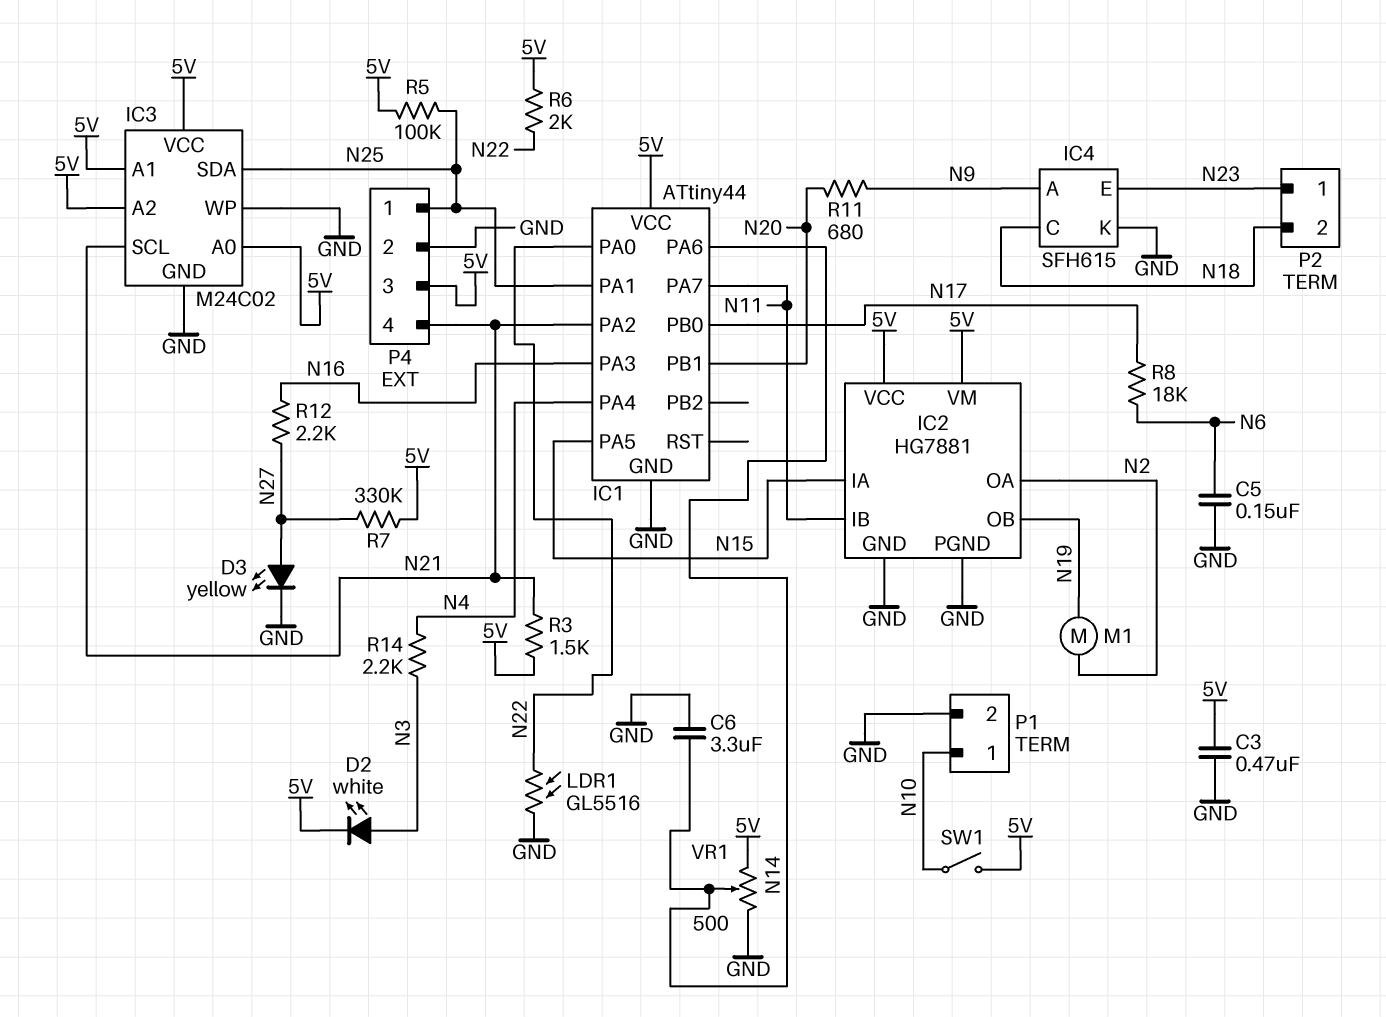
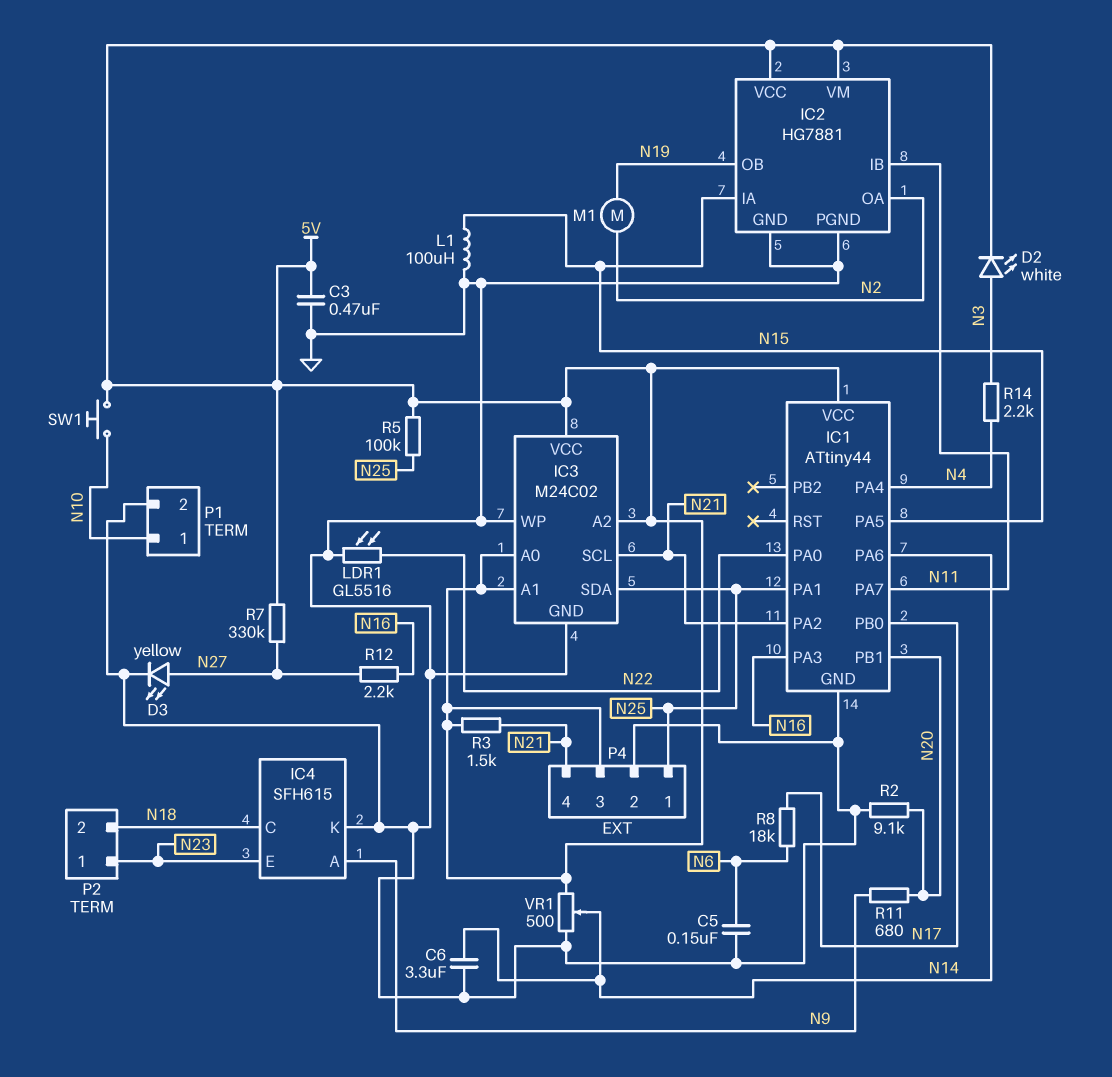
L1: none -> 100uH (GND, N15)
R2: none -> 9.1k (GND, N20)
R6: 2k (5V, N22) -> none
SW1: switch (5V, N10) -> button (5V, N10)

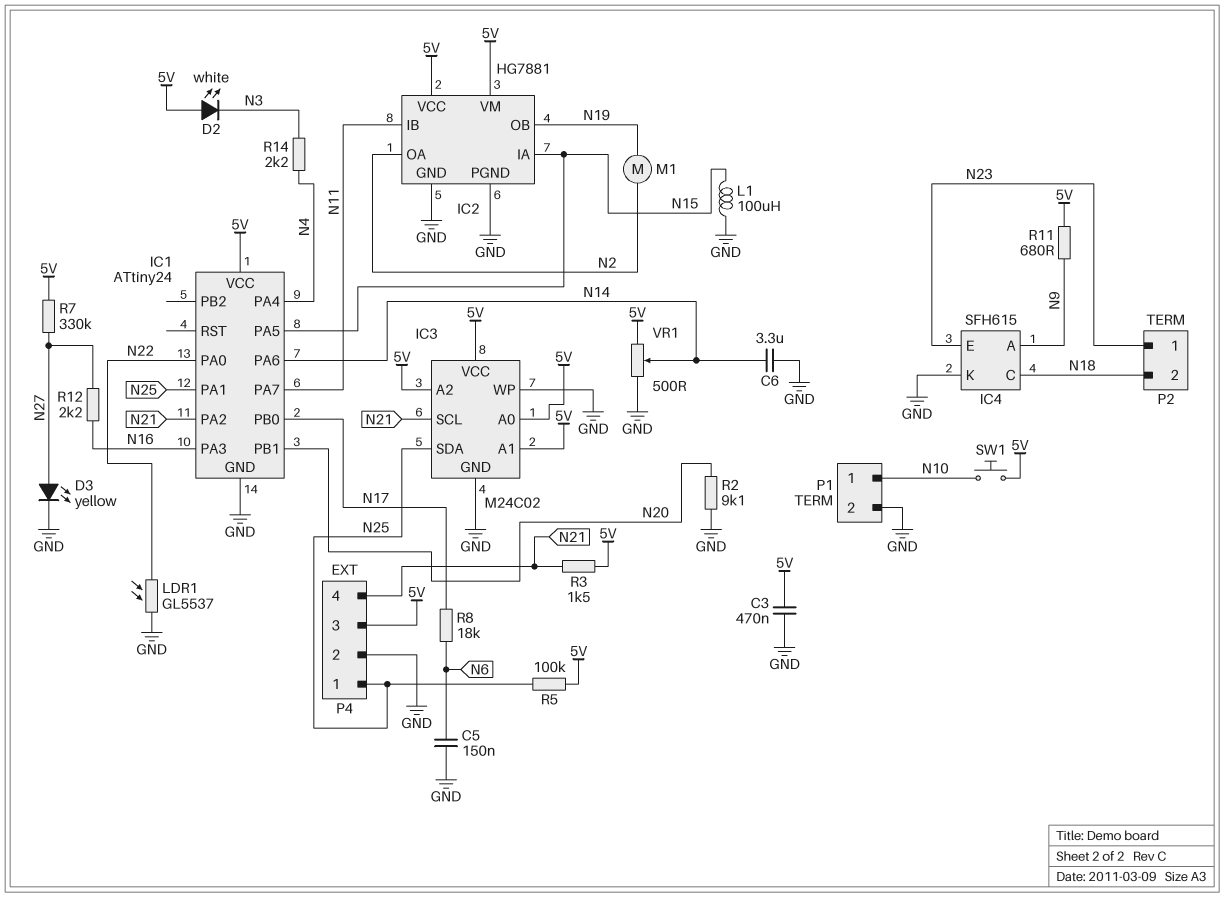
D2: LED white (A N3, K 5V) -> LED white (A 5V, K N3)
IC1: ATtiny44 -> ATtiny24
LDR1: GL5516 (GND, N22) -> GL5537 (GND, N22)
R11: 680 (N9, N20) -> 680 (5V, N9)

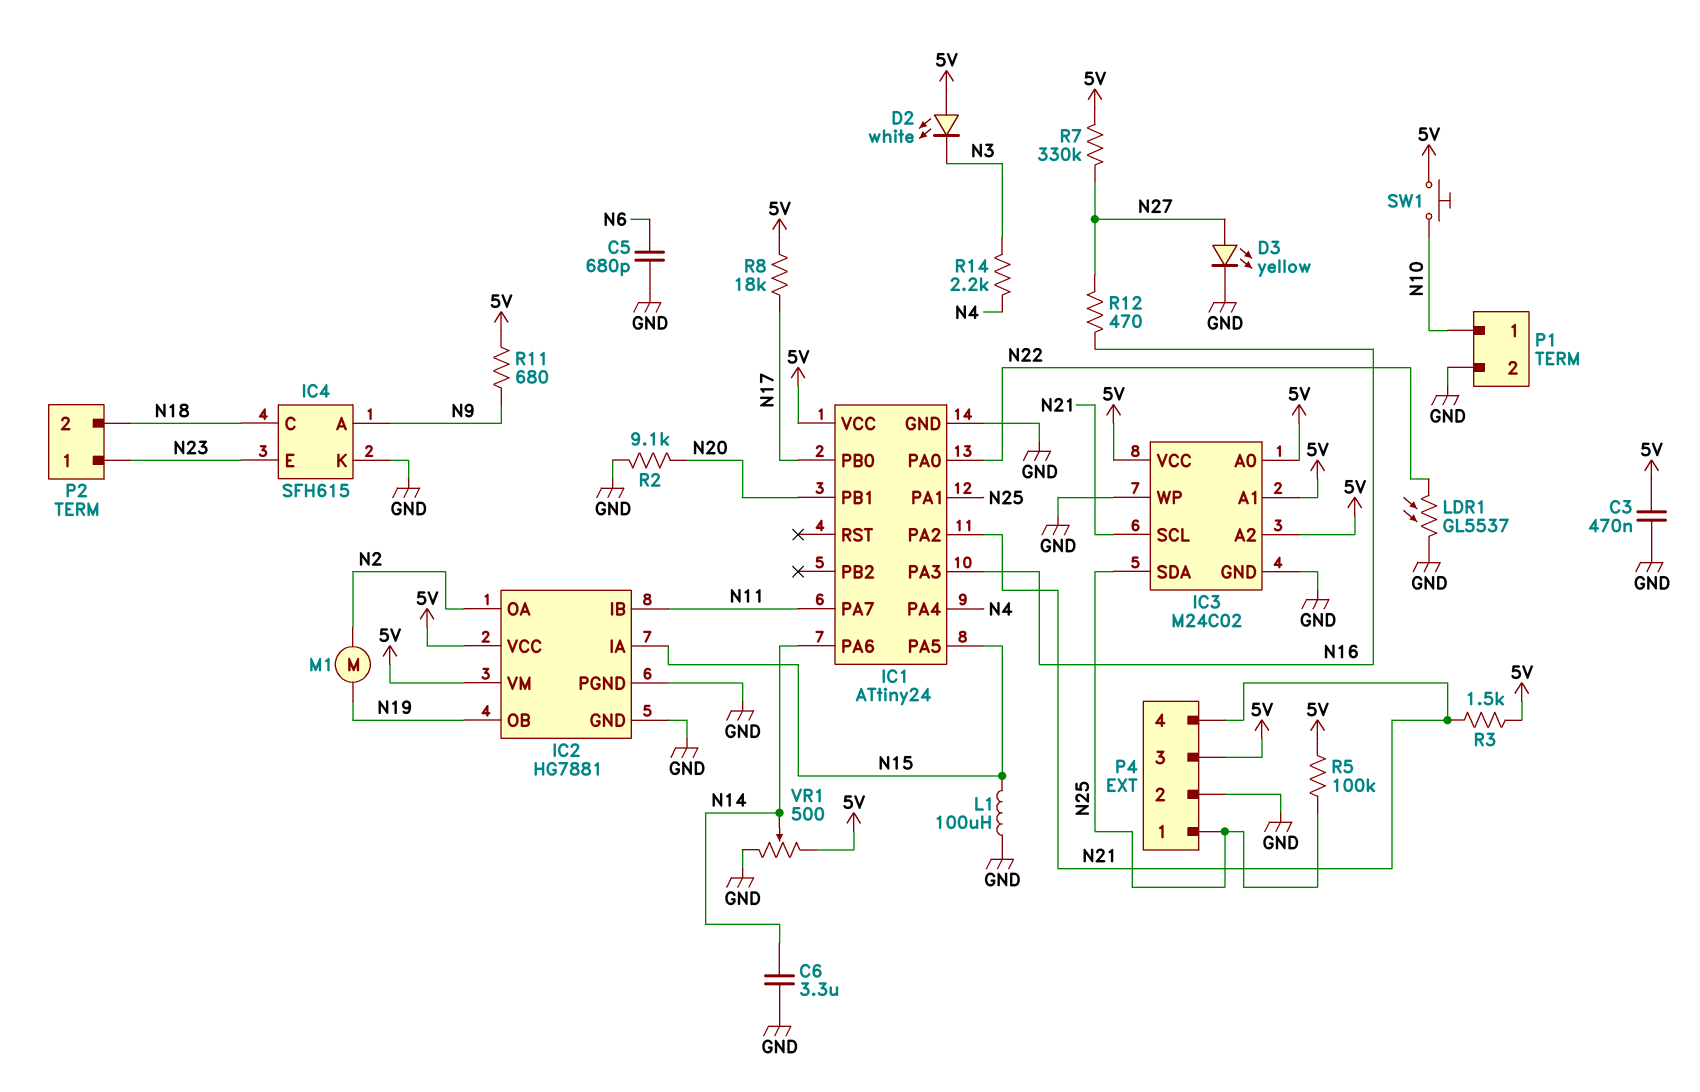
C5: 150nF (GND, N6) -> 680pF (GND, N6)
R8: 18k (N6, N17) -> 18k (5V, N17)
R12: 2.2k (N16, N27) -> 470 (N16, N27)

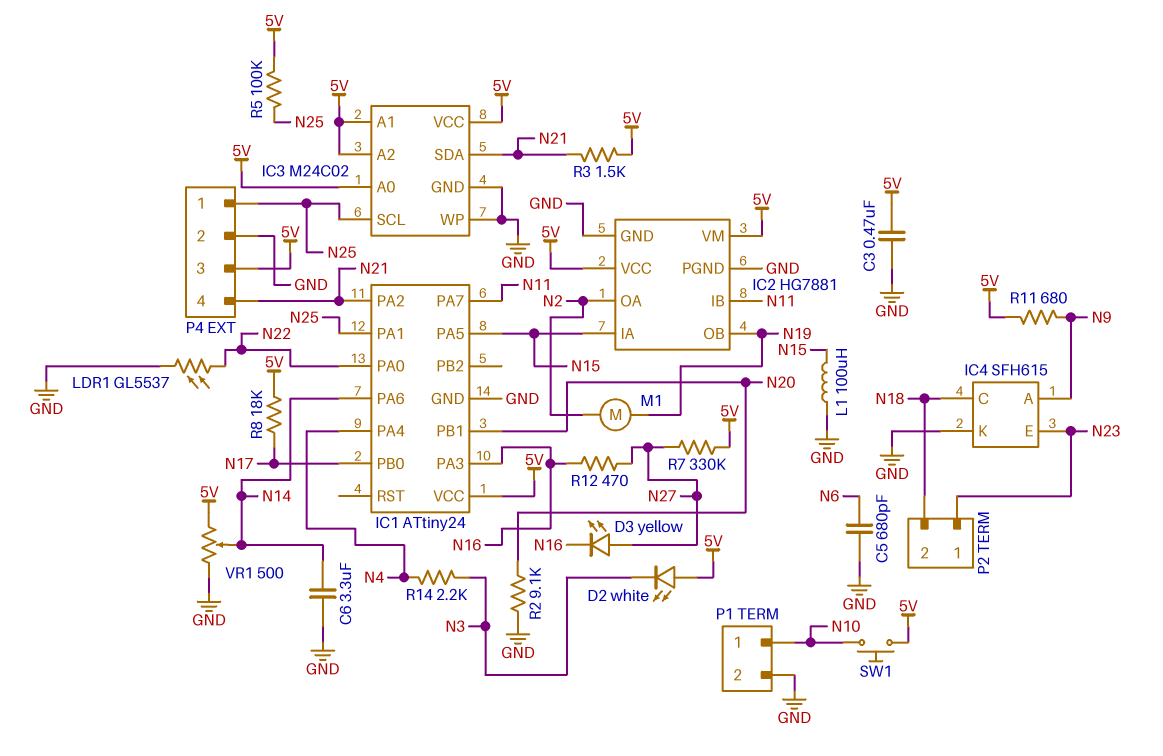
D3: LED yellow (A N27, K GND) -> LED yellow (A N27, K N16)
IC3 pin SCL: N21 -> N25
IC3 pin SDA: N25 -> N21

